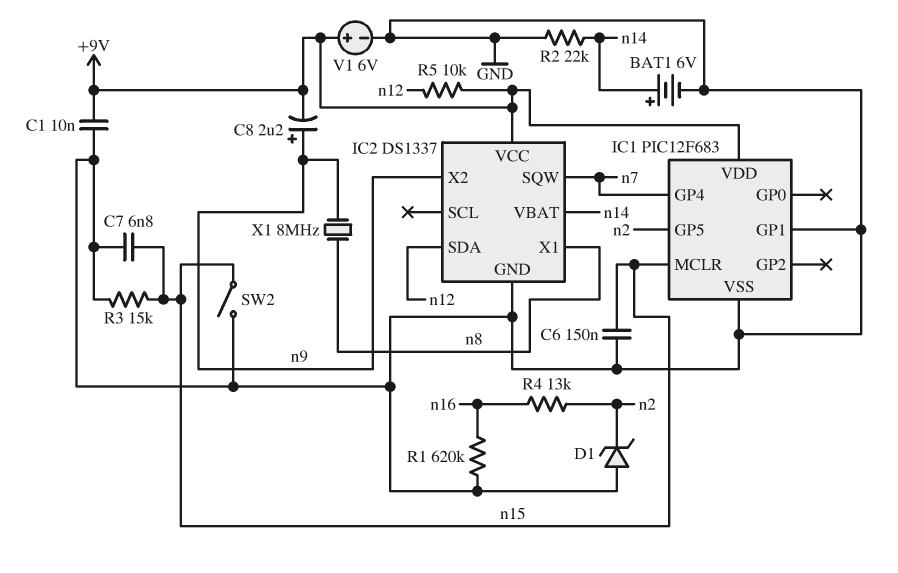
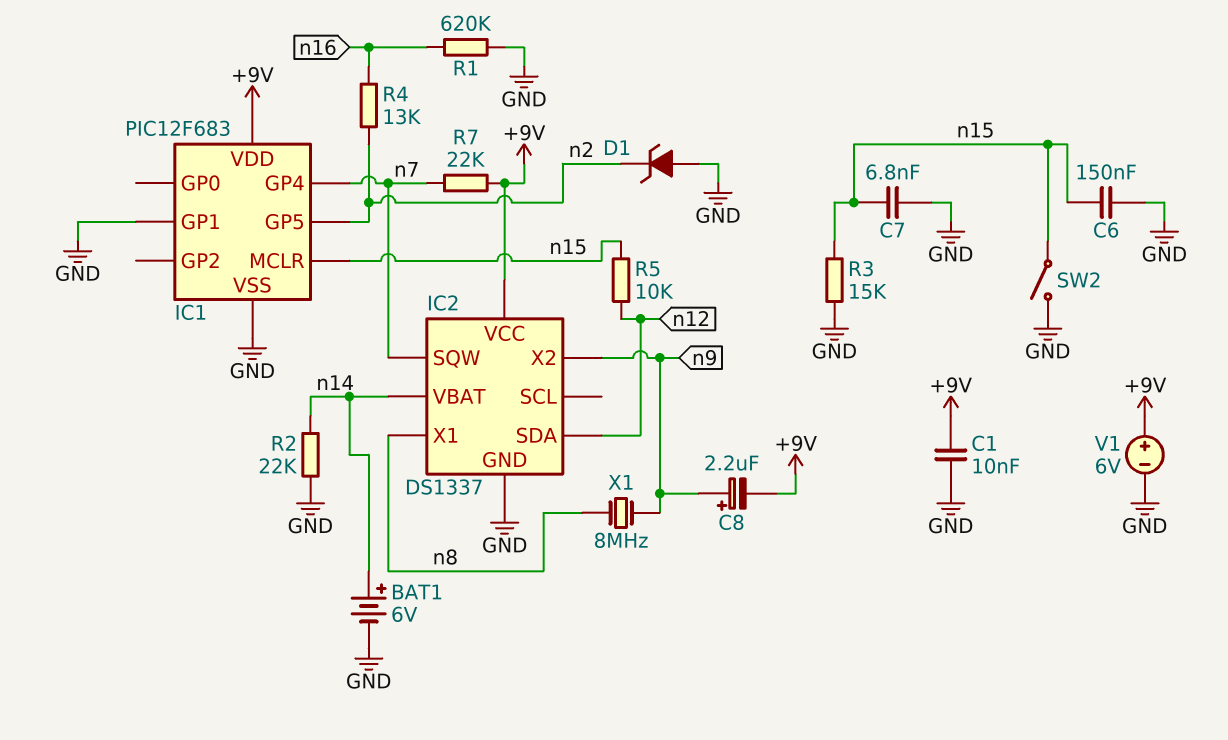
R5: 10k (+9V, n12) -> 10k (n12, n15)
R7: none -> 22k (+9V, n7)

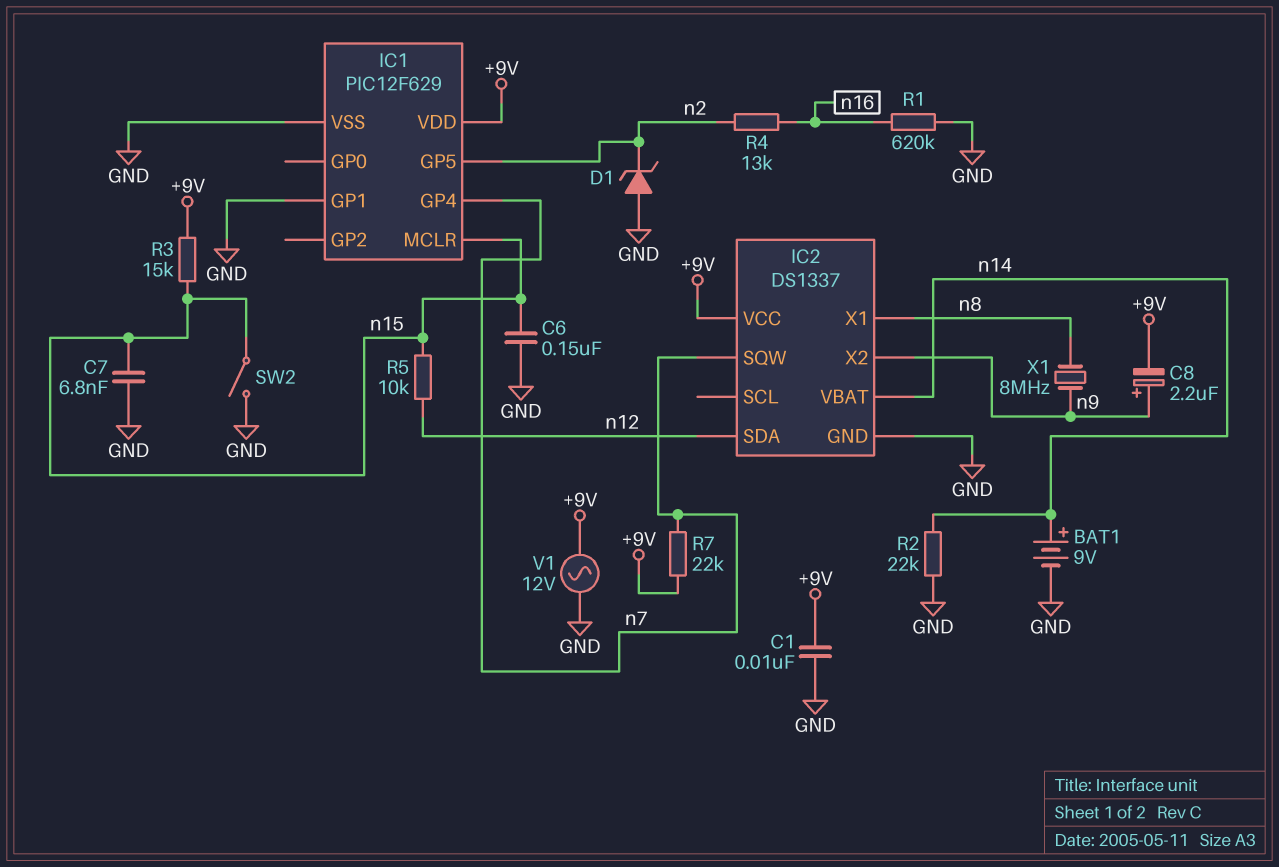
BAT1: 6V (plus n14, minus GND) -> 9V (plus n14, minus GND)
IC1: PIC12F683 -> PIC12F629
R3: 15k (GND, n15) -> 15k (+9V, n15)
V1: 6V (plus +9V, minus GND) -> AC 12V (+9V, GND)

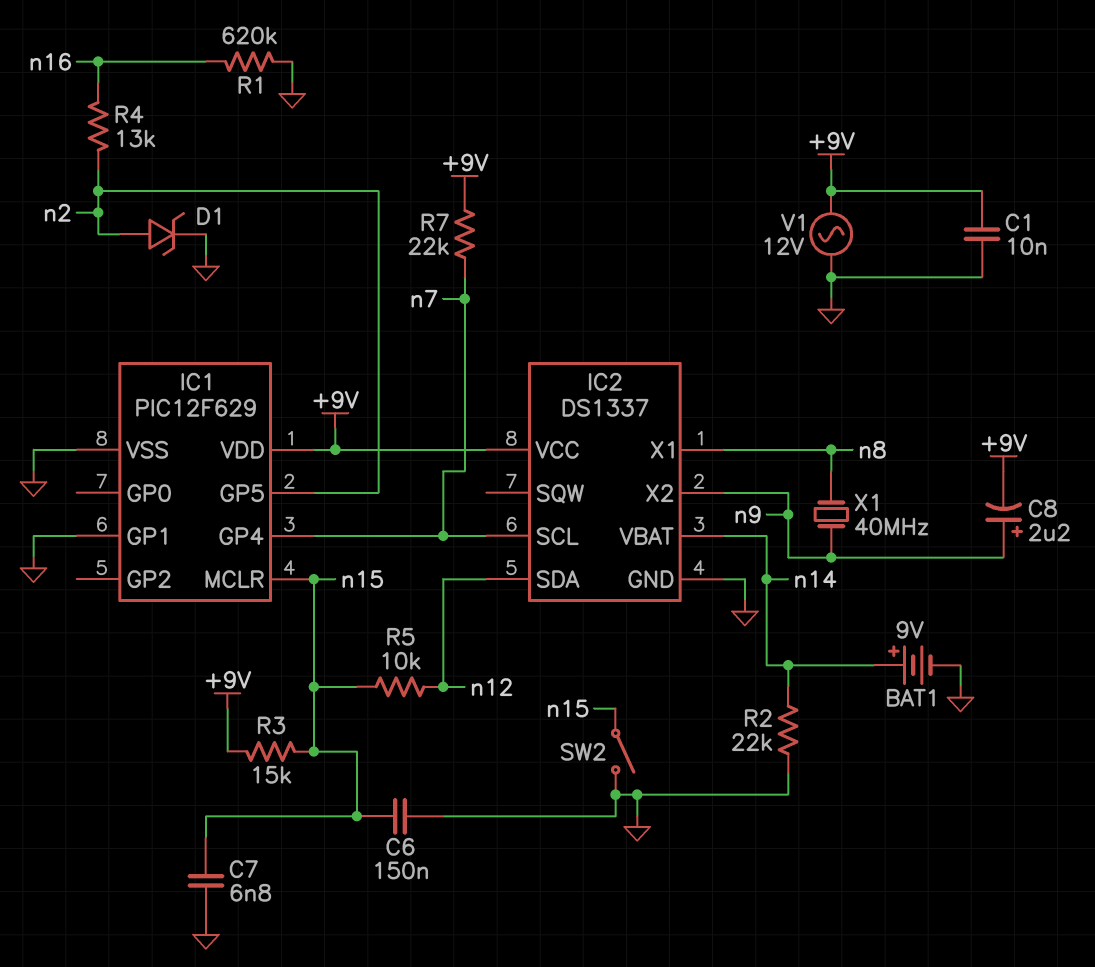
D1: zener (A GND, K n2) -> zener (A n2, K GND)
IC2 pin SCL: none -> n7
IC2 pin SQW: n7 -> none
X1: 8MHz (n8, n9) -> 40MHz (n8, n9)

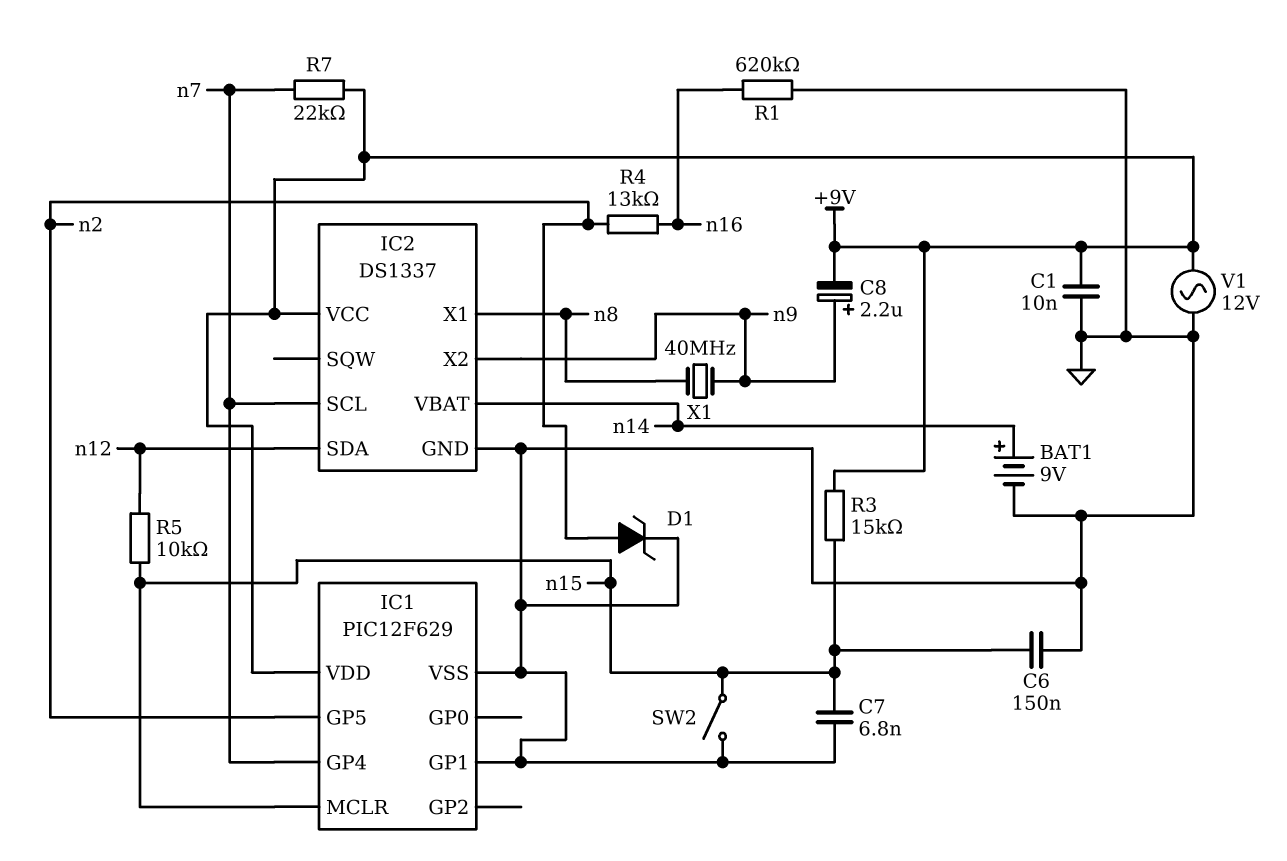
R2: 22k (GND, n14) -> none

